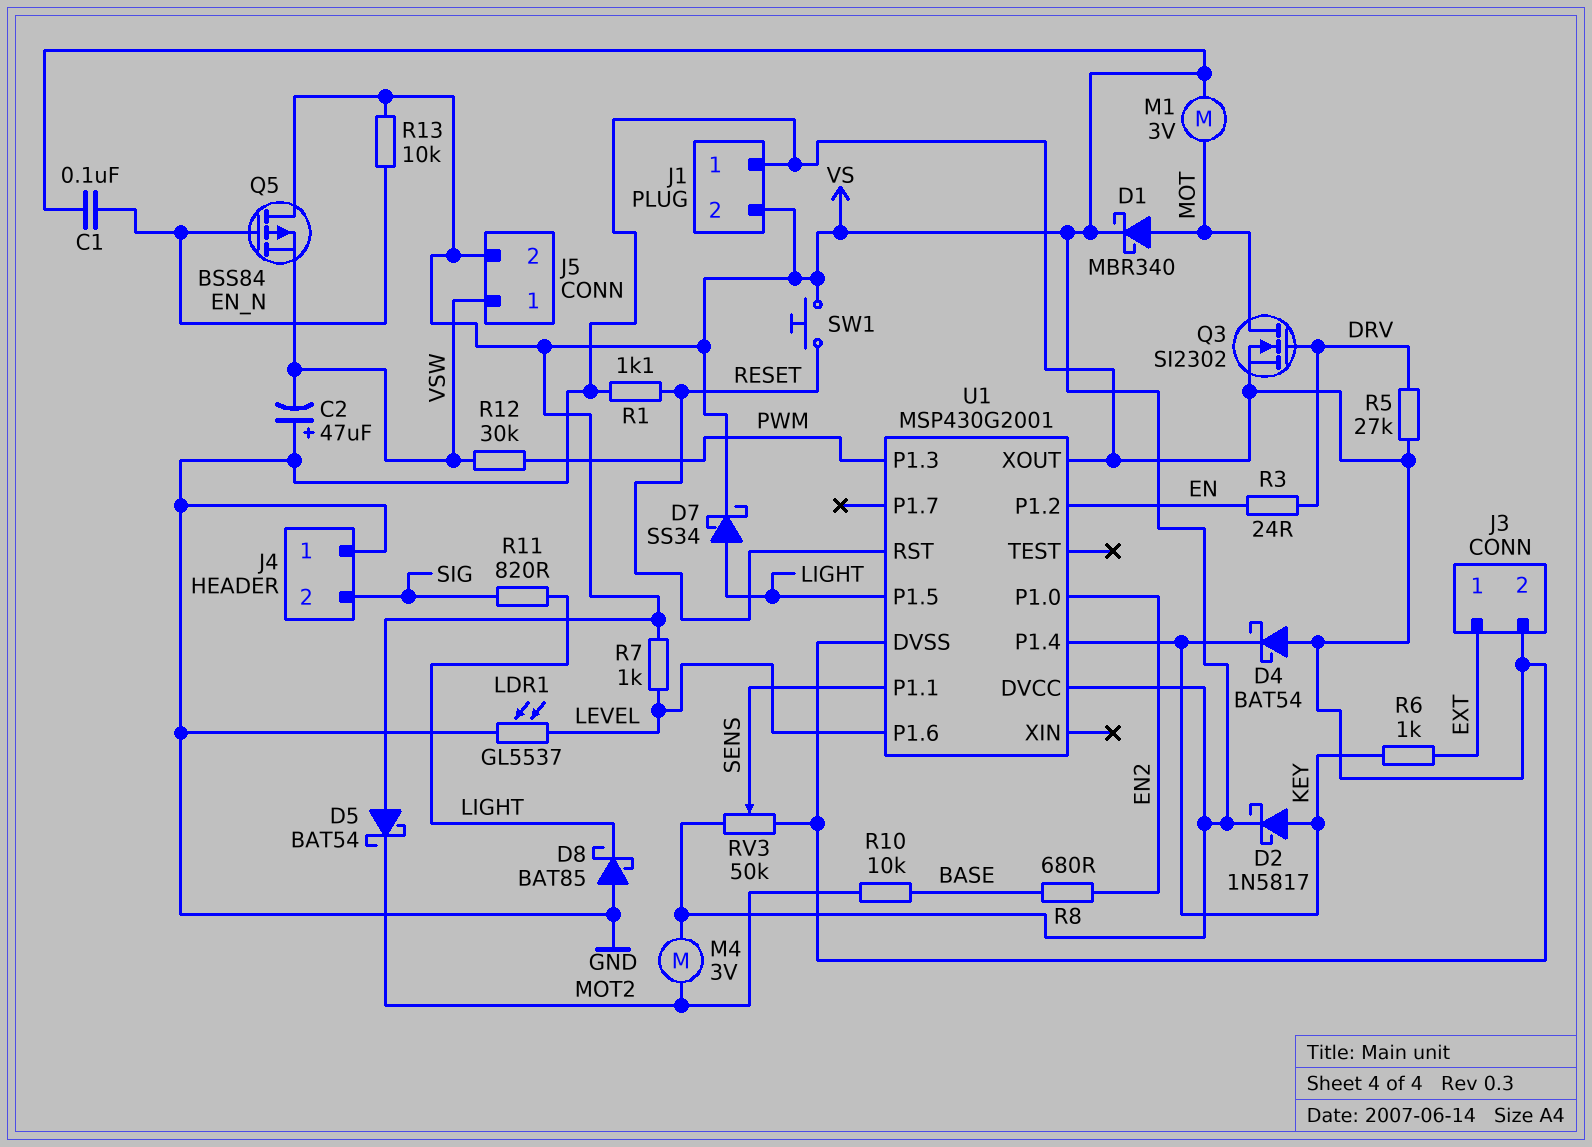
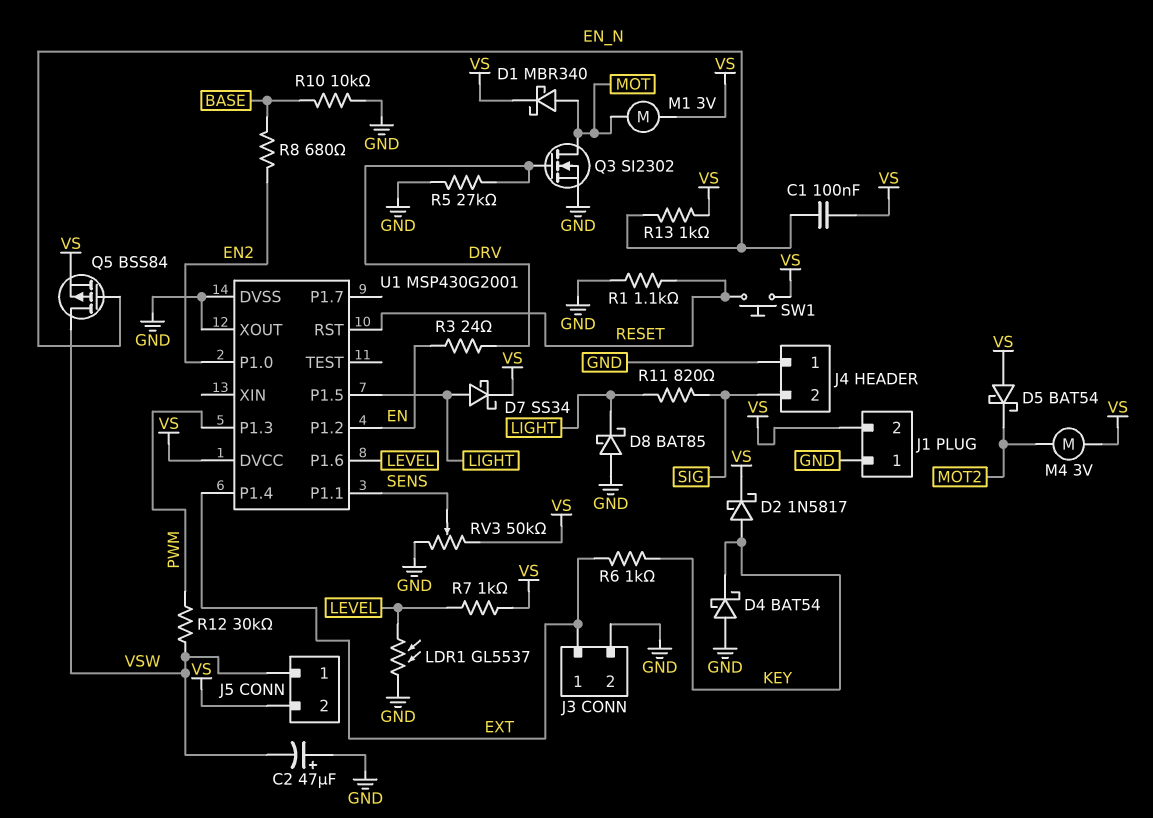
Q5: PMOS BSS84 (G EN_N, D VS, S VSW) -> PMOS BSS84 (G EN_N, D VSW, S VS)
R10: 10k (BASE, MOT2) -> 10k (BASE, GND)
R13: 10k (EN_N, VS) -> 1k (EN_N, VS)
U1 pin P1.4: KEY -> EXT

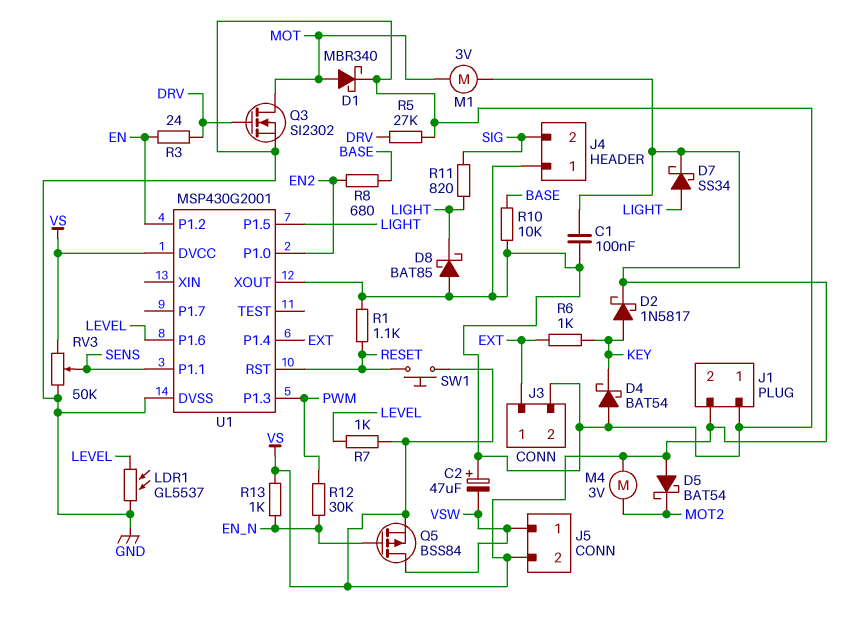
C1: 100nF (EN_N, VS) -> 100nF (GND, VS)
D1: schottky MBR340 (A MOT, K VS) -> schottky MBR340 (A MOT, K GND)
R12: 30k (PWM, VSW) -> 30k (EN_N, PWM)

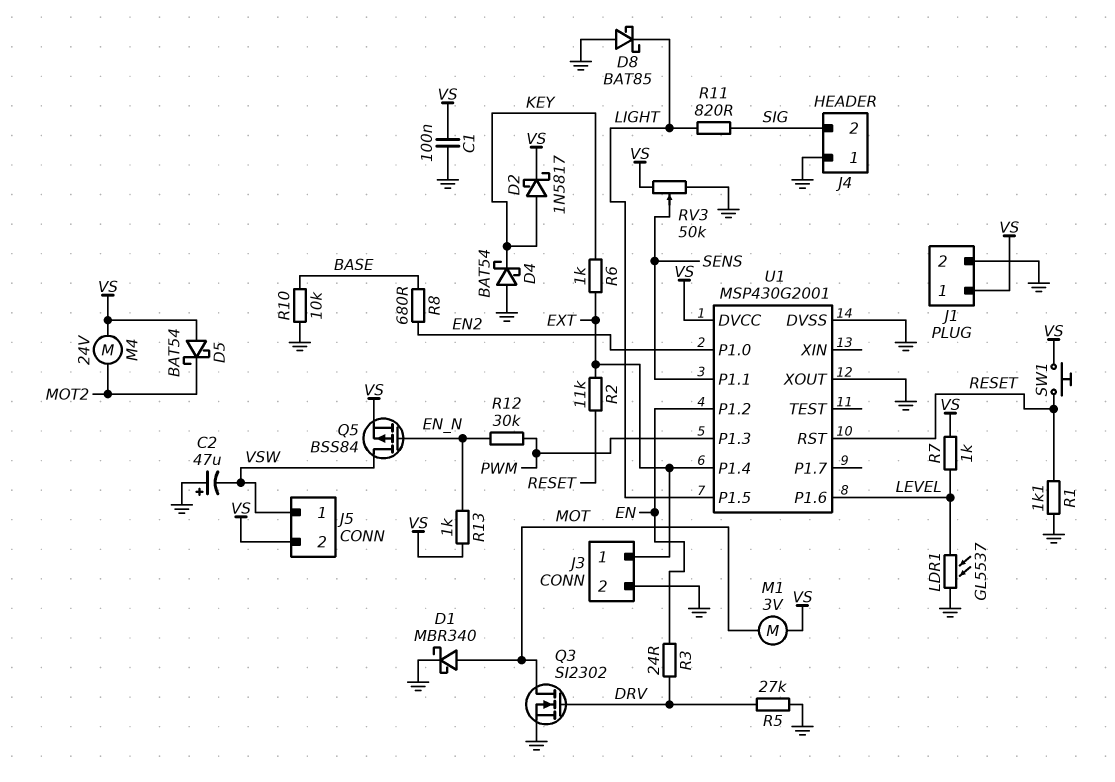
D7: schottky SS34 (A LIGHT, K VS) -> none
J1 pin 1: GND -> VS
J1 pin 2: VS -> GND
M4: motor 3V (MOT2, VS) -> motor 24V (MOT2, VS)
R2: none -> 11k (EXT, RESET)

